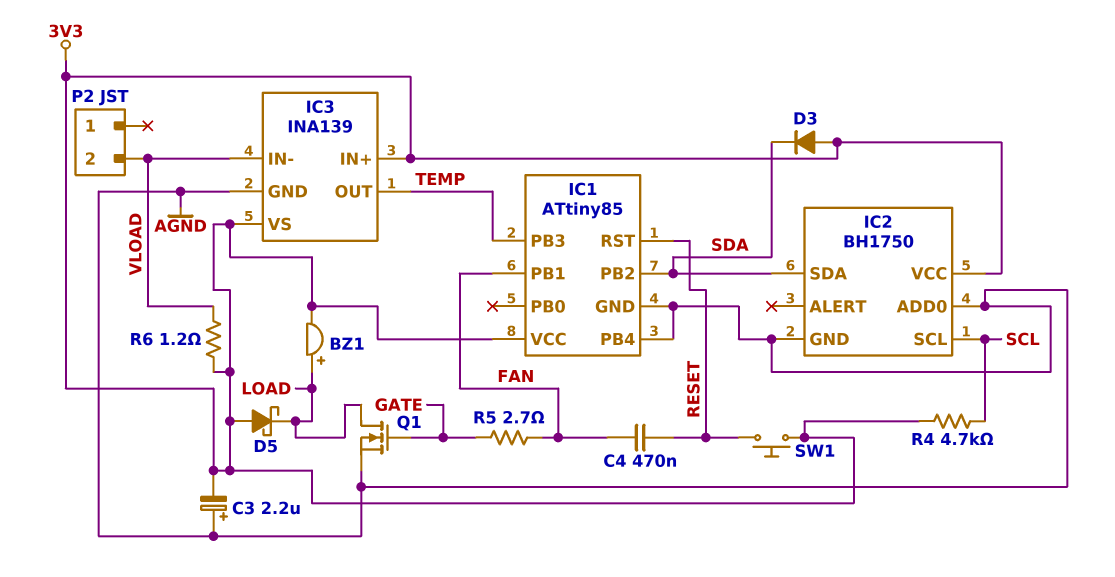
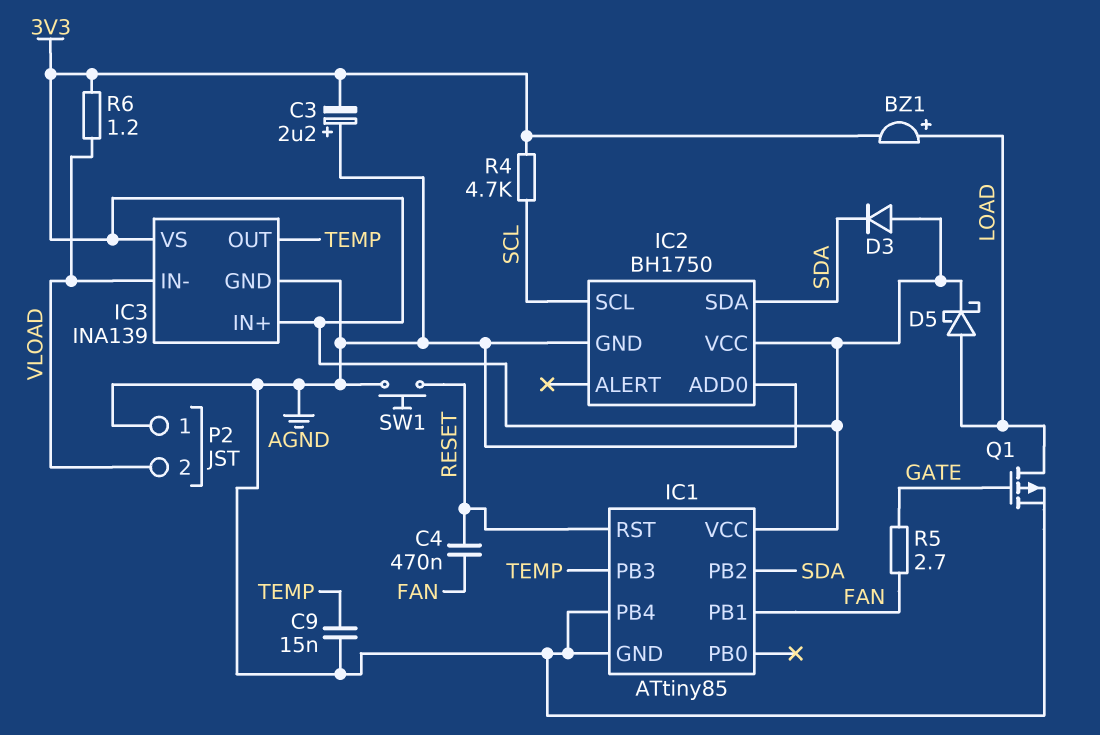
C9: none -> 15nF (AGND, TEMP)
D5: schottky (A 3V3, K LOAD) -> schottky (A LOAD, K 3V3)
P2 pin 1: none -> AGND
Q1: NMOS (G GATE, D LOAD, S AGND) -> PMOS (G GATE, D LOAD, S AGND)
SW1: button (3V3, RESET) -> button (AGND, RESET)

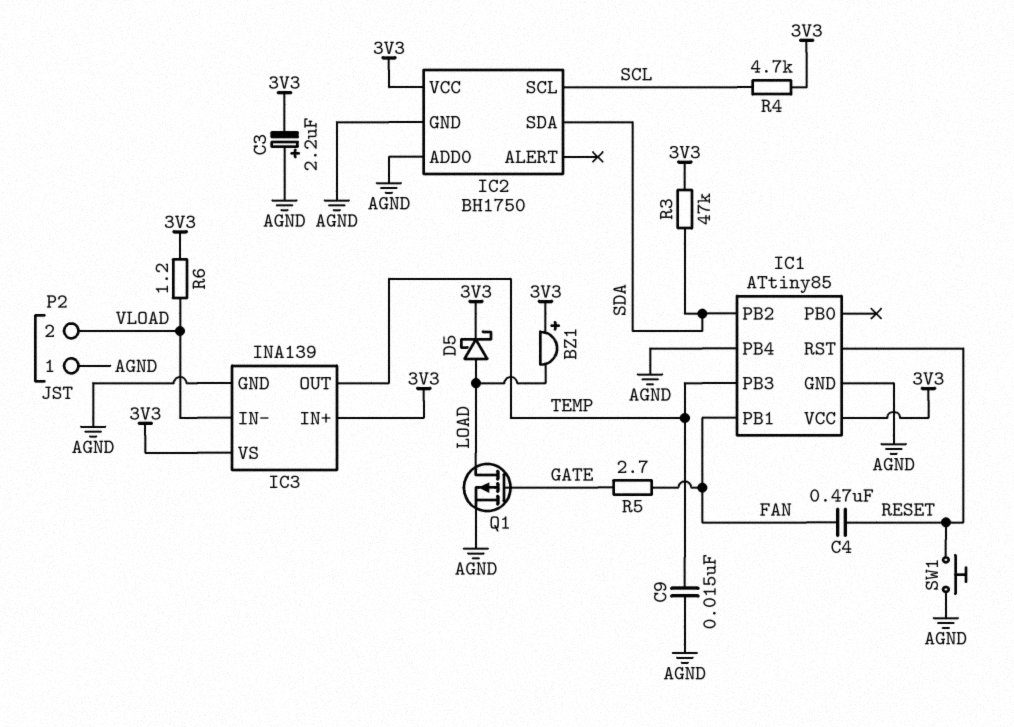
BZ1: buzzer (plus LOAD, minus 3V3) -> buzzer (plus 3V3, minus LOAD)
D3: diode (A 3V3, K SDA) -> none
R3: none -> 47k (3V3, SDA)

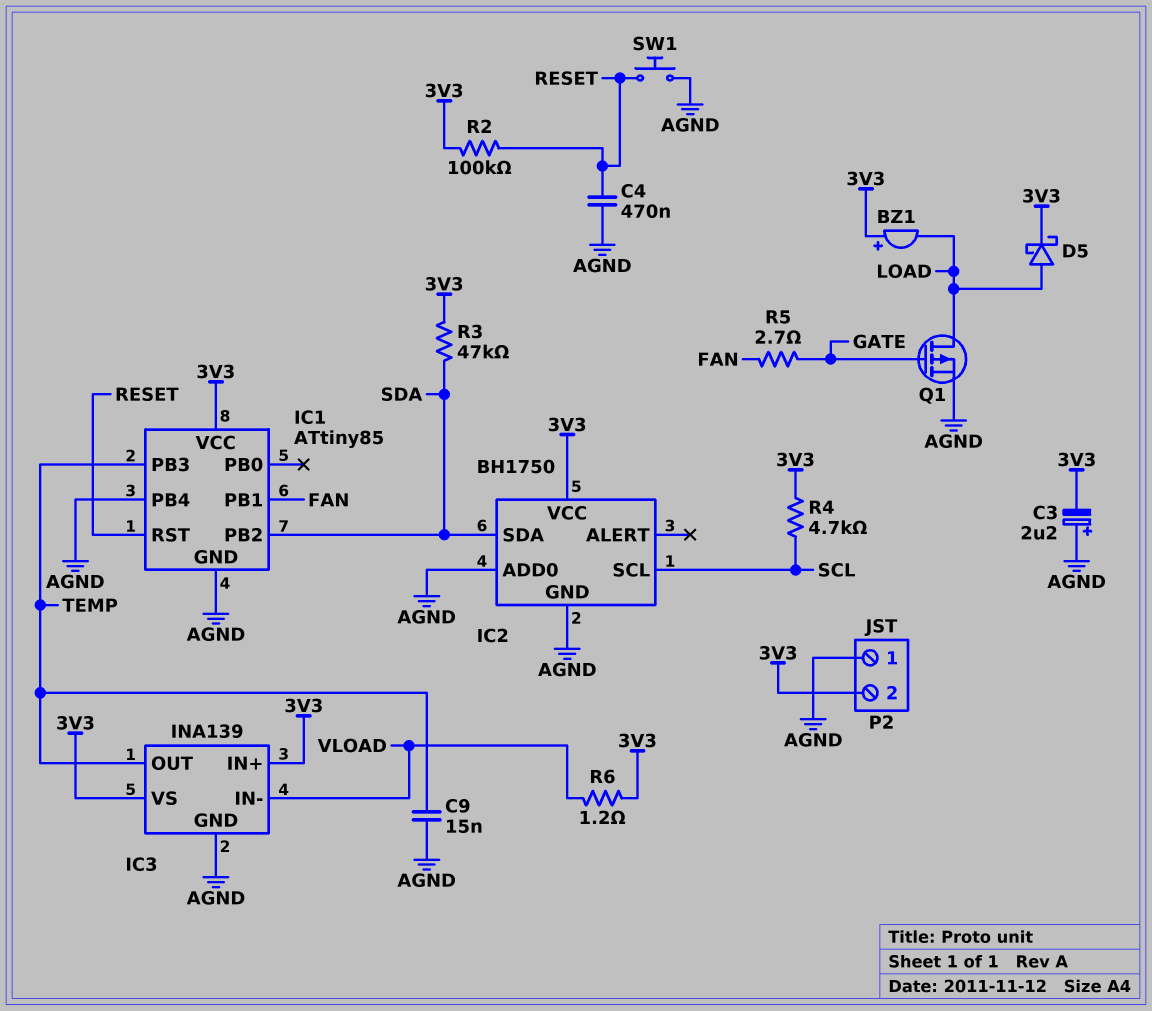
C4: 470nF (FAN, RESET) -> 470nF (AGND, RESET)
P2 pin 2: VLOAD -> 3V3
R2: none -> 100k (3V3, RESET)

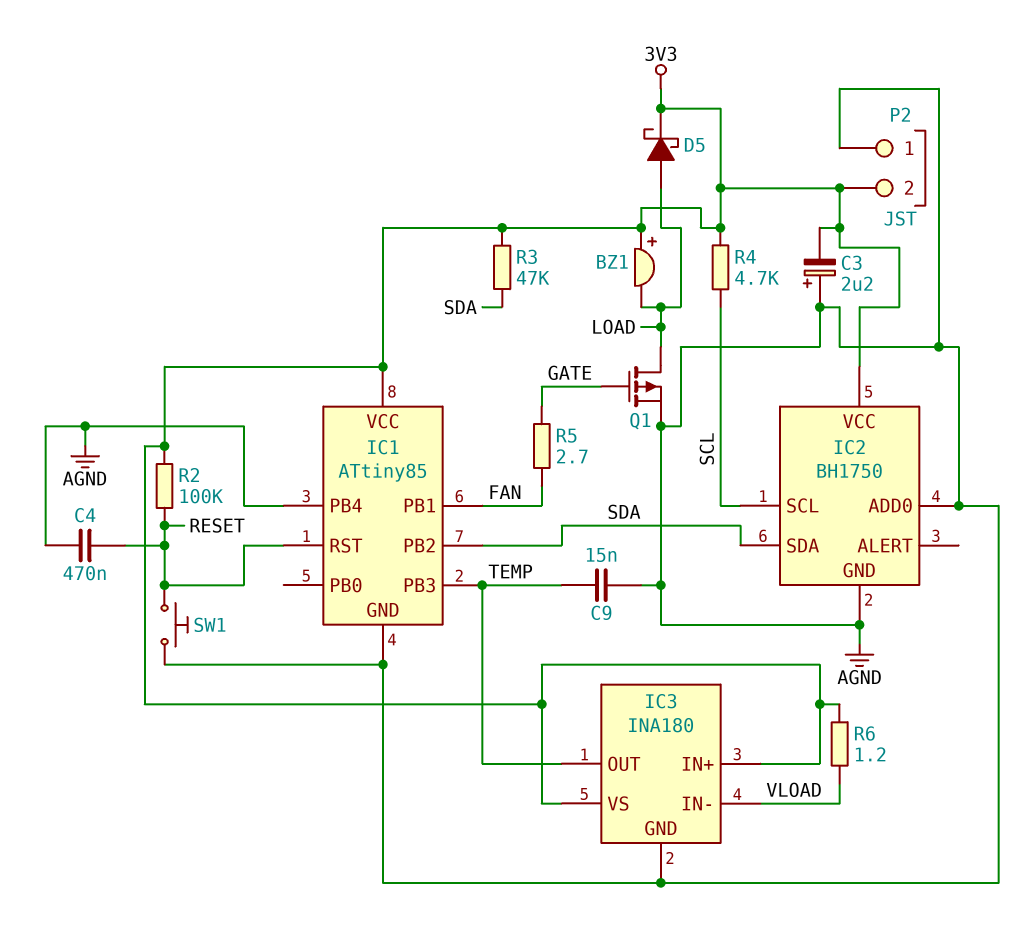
IC3: INA139 -> INA180

